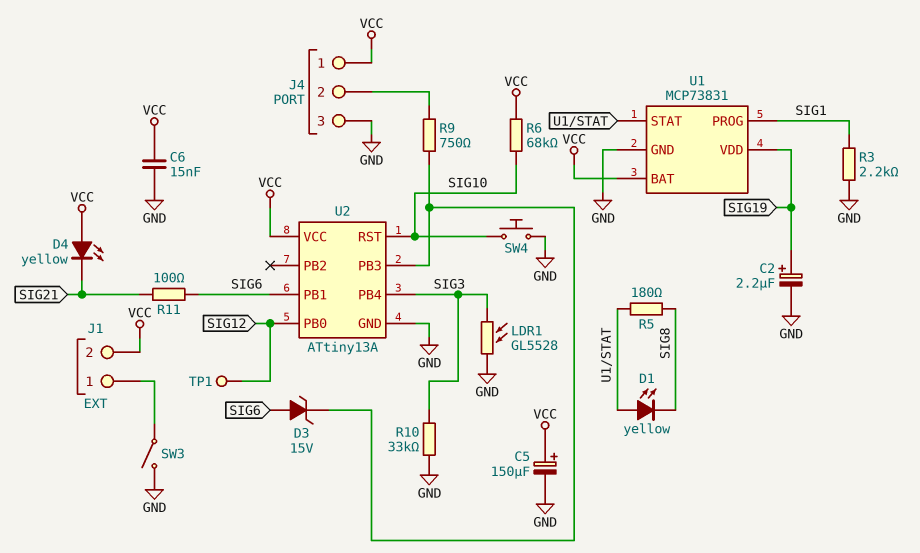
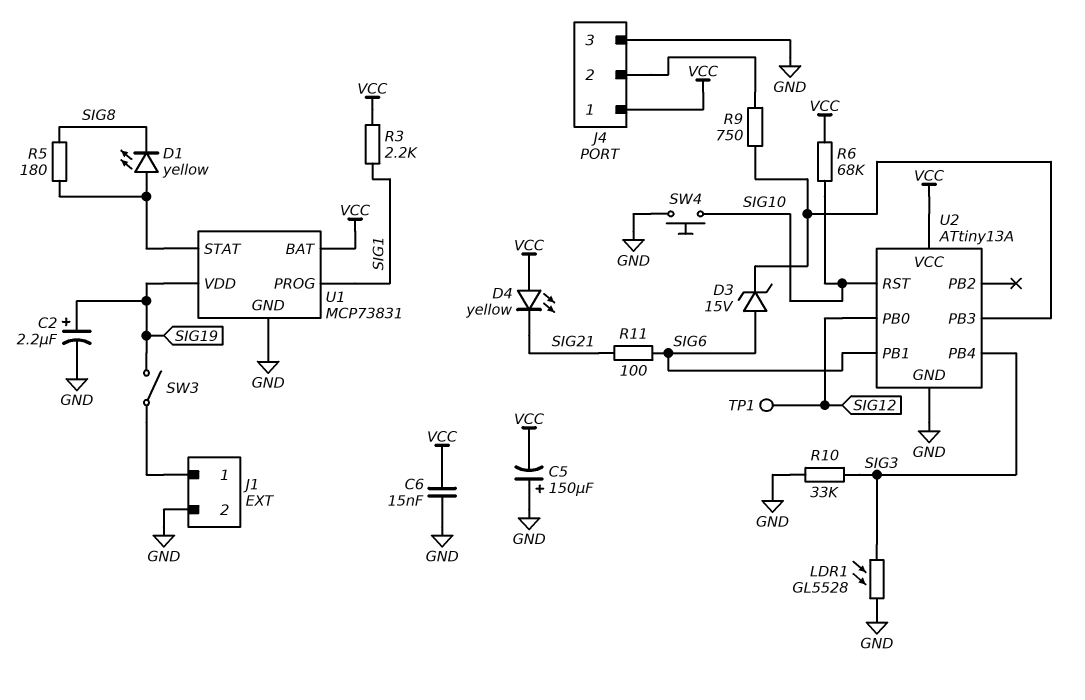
C5: 150uF (plus VCC, minus GND) -> 150uF (plus GND, minus VCC)
J1 pin 2: VCC -> GND
R3: 2.2k (GND, SIG1) -> 2.2k (SIG1, VCC)
SW3: switch (GND, J1/1) -> switch (J1/1, SIG19)

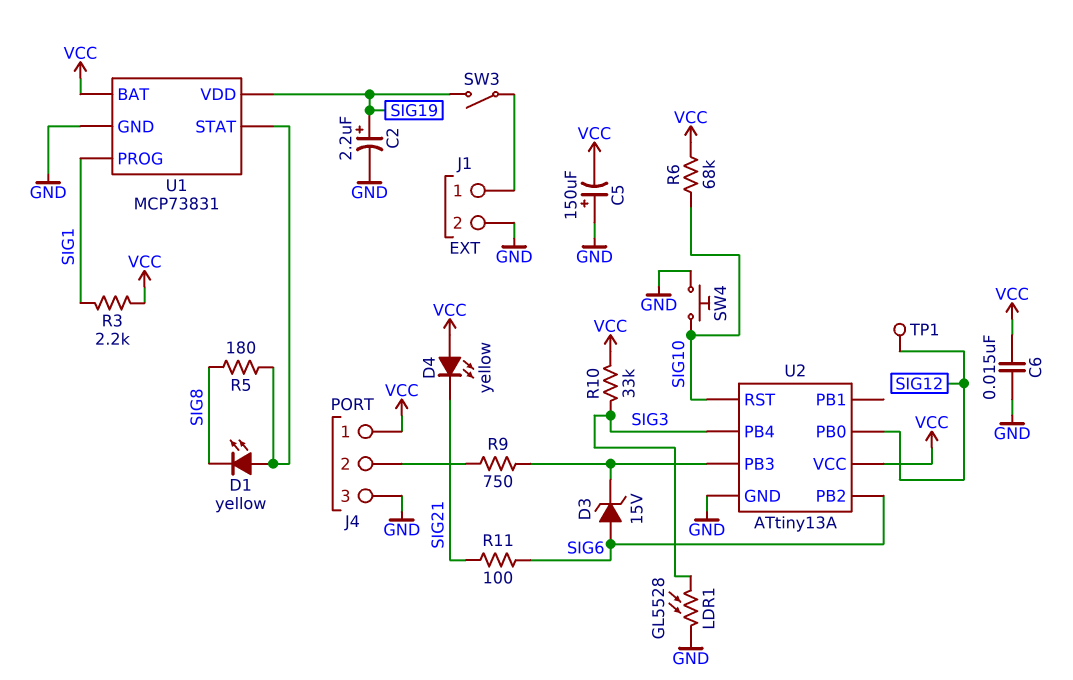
R10: 33k (GND, SIG3) -> 33k (SIG3, VCC)
U2 pin PB1: SIG6 -> none
U2 pin PB2: none -> SIG6

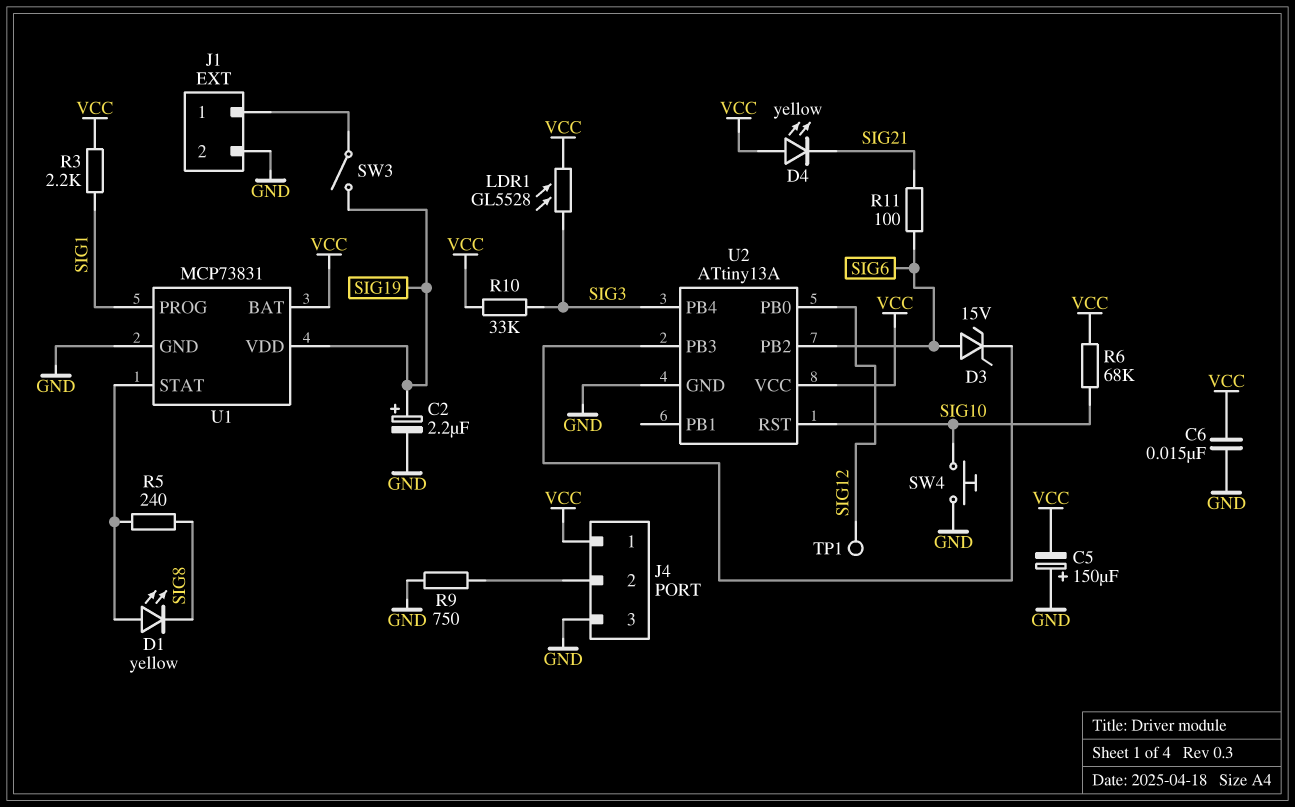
LDR1: GL5528 (GND, SIG3) -> GL5528 (SIG3, VCC)
R5: 180 (SIG8, U1/STAT) -> 240 (SIG8, U1/STAT)
R9: 750 (J4/2, U2/PB3) -> 750 (GND, J4/2)

